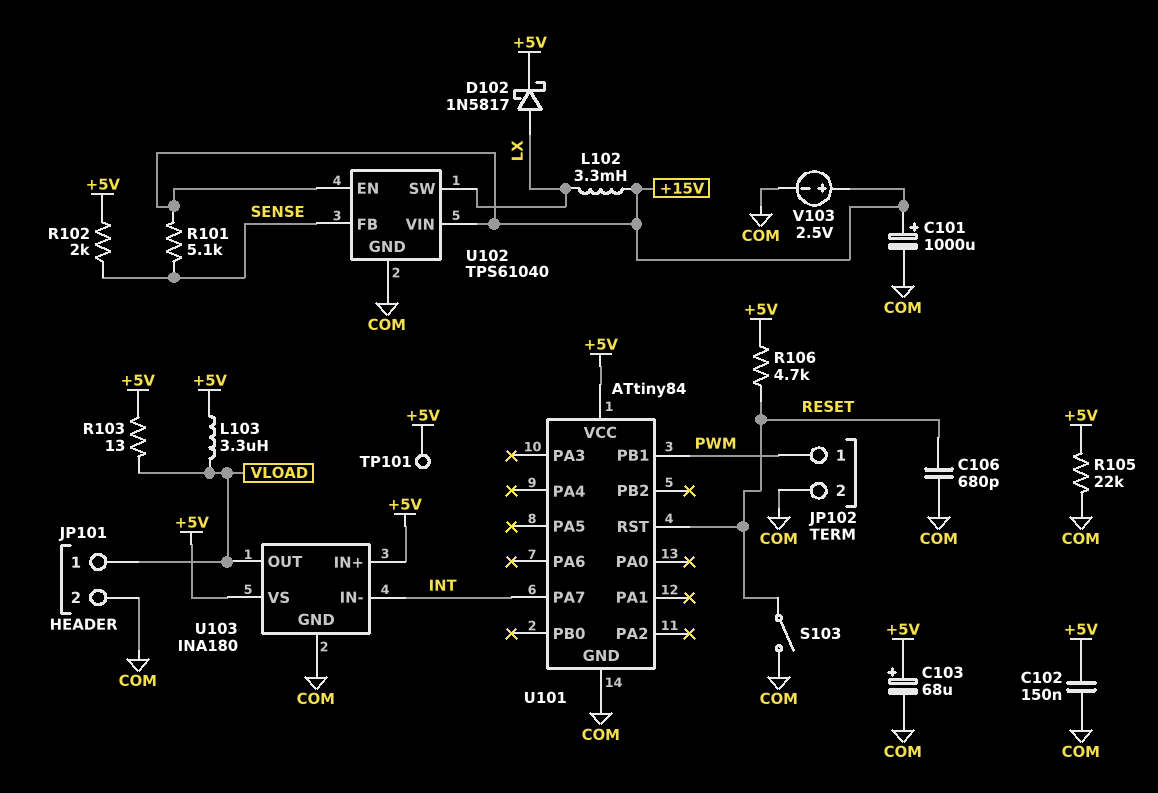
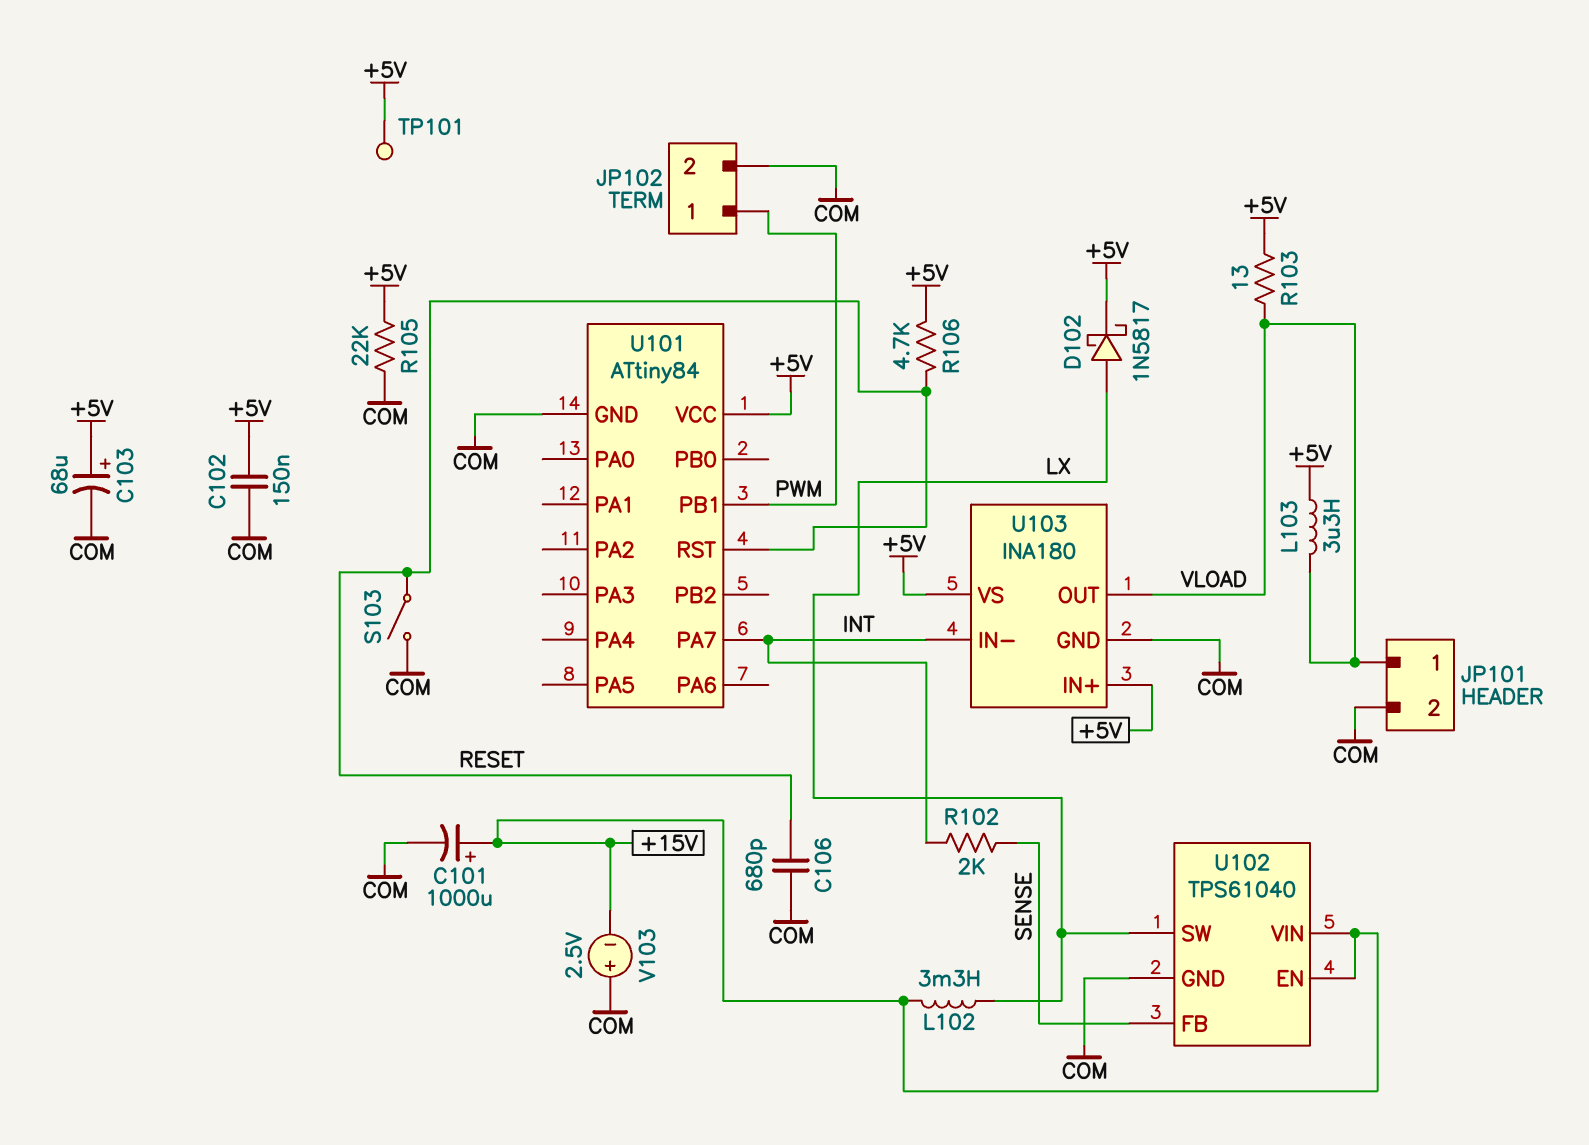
R101: 5.1k (+15V, SENSE) -> none
R102: 2k (+5V, SENSE) -> 2k (INT, SENSE)
V103: 2.5V (plus +15V, minus COM) -> 2.5V (plus COM, minus +15V)

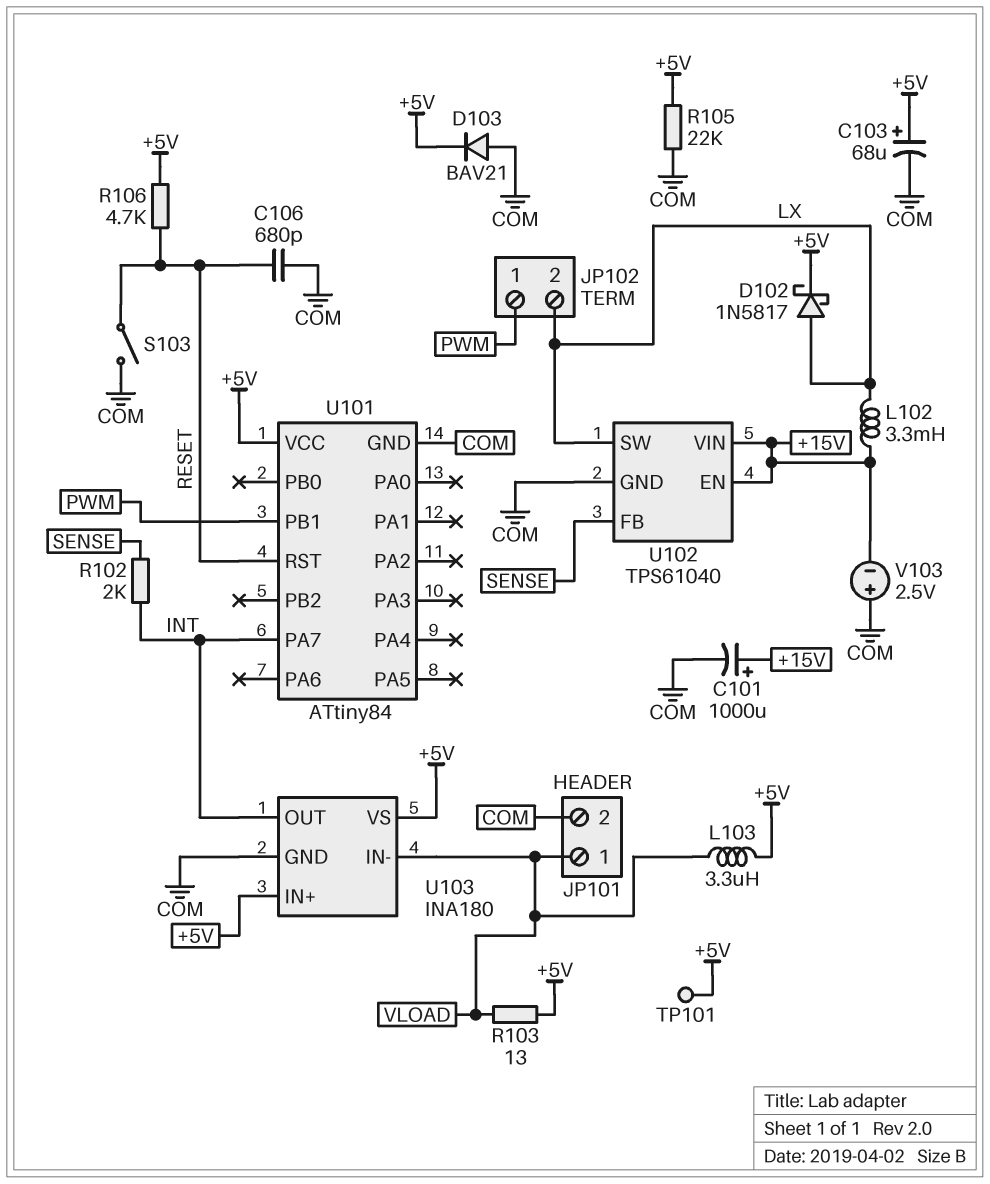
C102: 150nF (+5V, COM) -> none
D103: none -> diode BAV21 (A COM, K +5V)
JP102 pin 2: COM -> LX
U103 pin IN-: INT -> VLOAD
U103 pin OUT: VLOAD -> INT

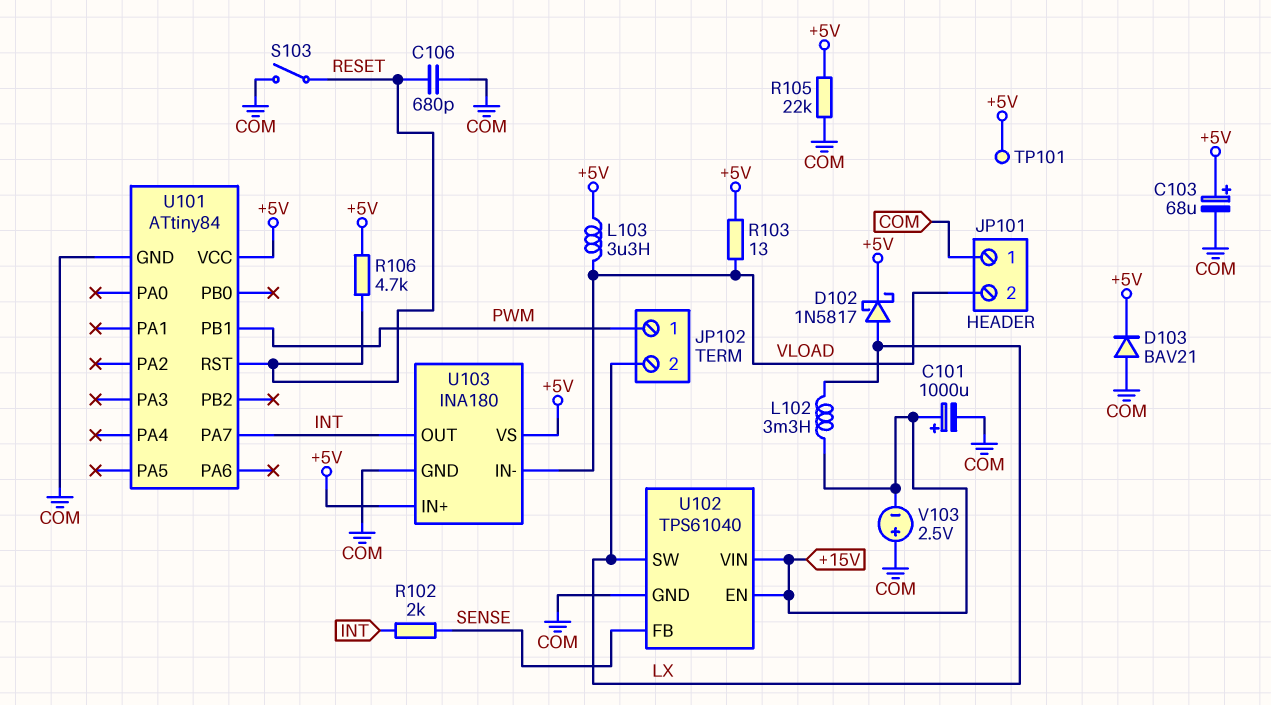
JP101 pin 1: VLOAD -> COM
JP101 pin 2: COM -> VLOAD

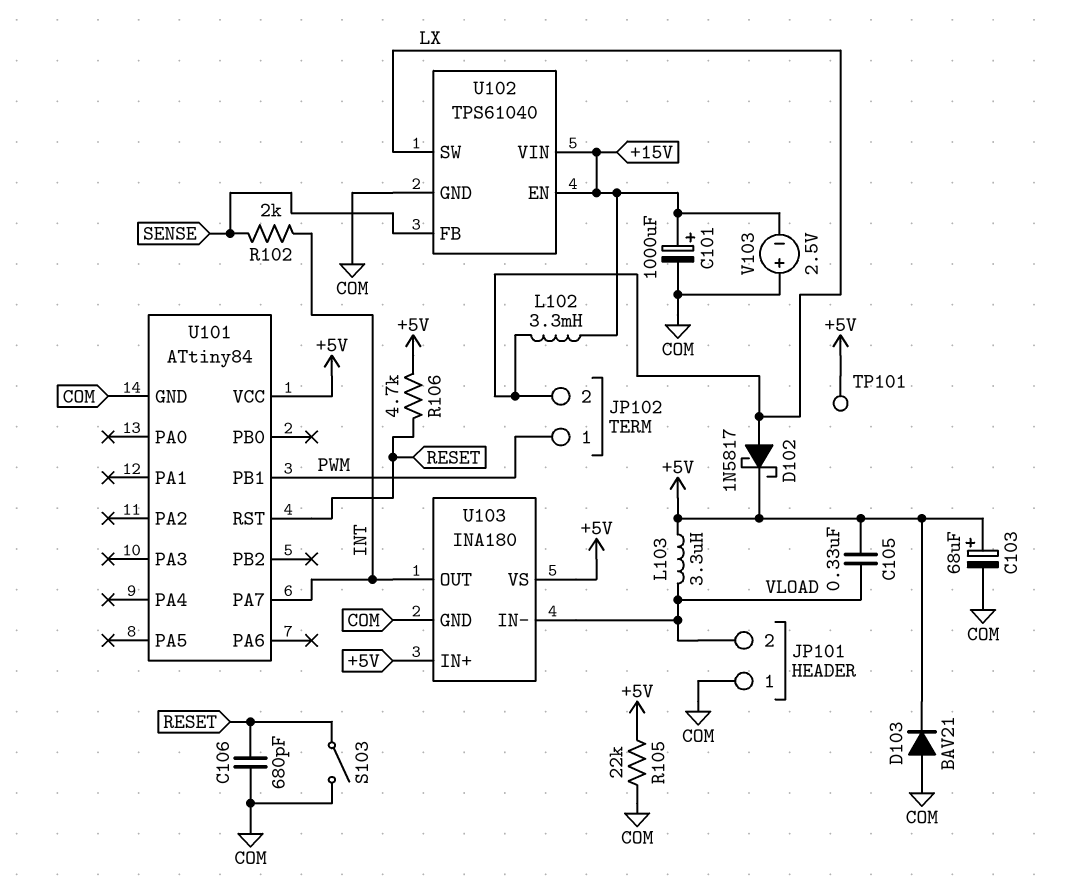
C105: none -> 330nF (+5V, VLOAD)
R103: 13 (+5V, VLOAD) -> none

